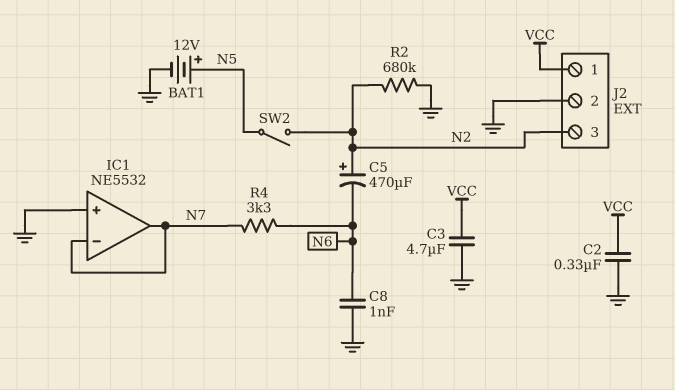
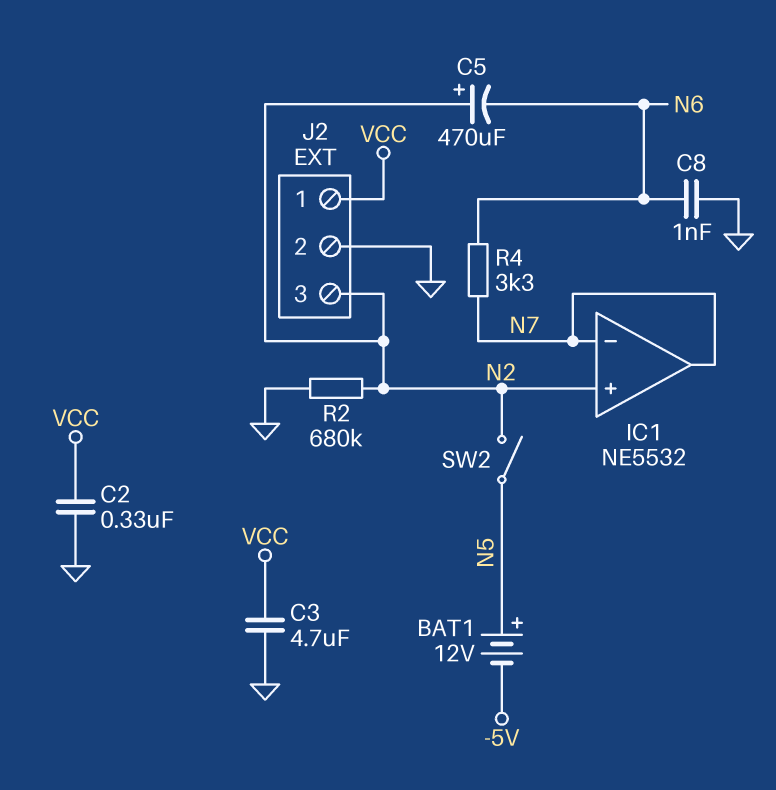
BAT1: 12V (plus N5, minus GND) -> 12V (plus N5, minus -5V)
IC1 pin in+: GND -> N2

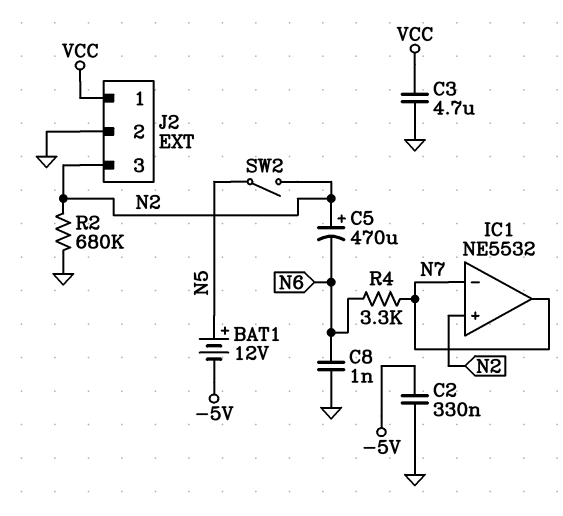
C2: 330nF (GND, VCC) -> 330nF (-5V, GND)

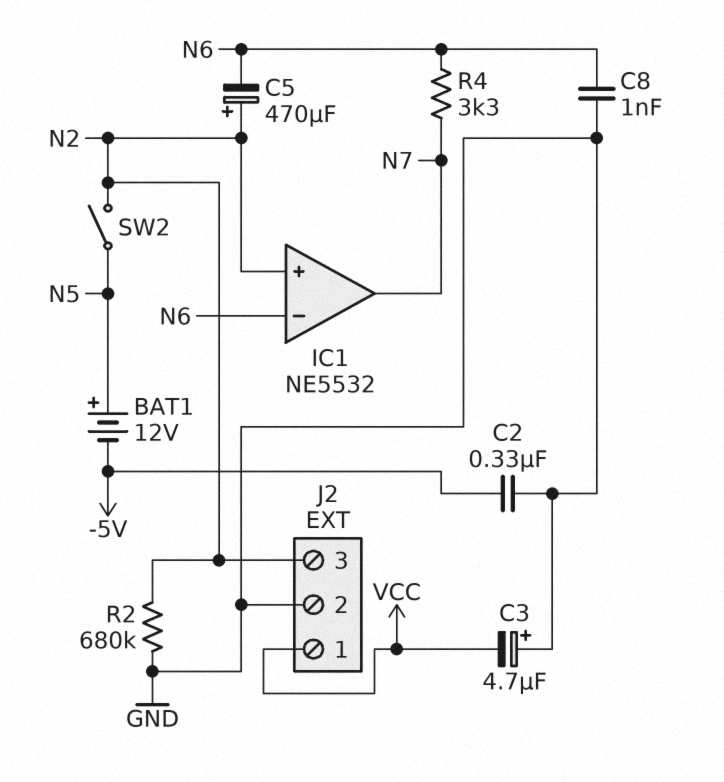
C3: 4.7uF (GND, VCC) -> 4.7uF (plus GND, minus VCC)
IC1 pin in-: N7 -> N6

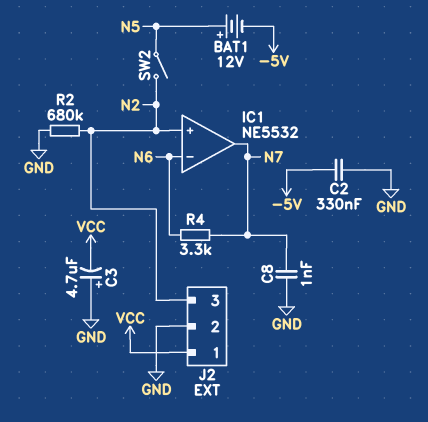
C5: 470uF (plus N2, minus N6) -> none
C8: 1nF (GND, N6) -> 1nF (GND, N7)

